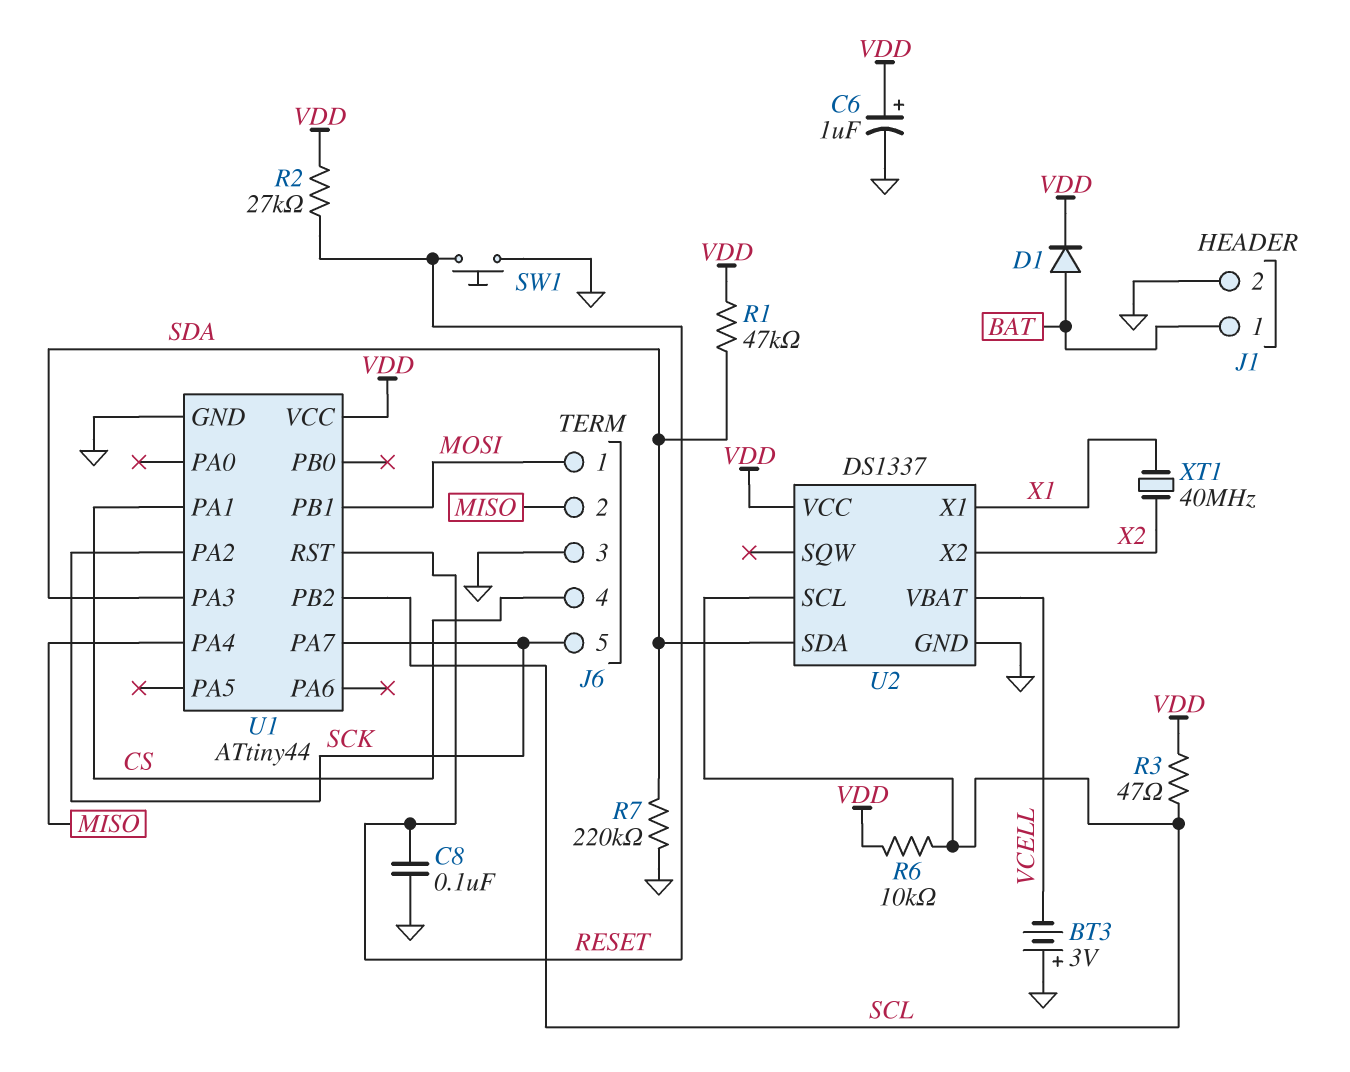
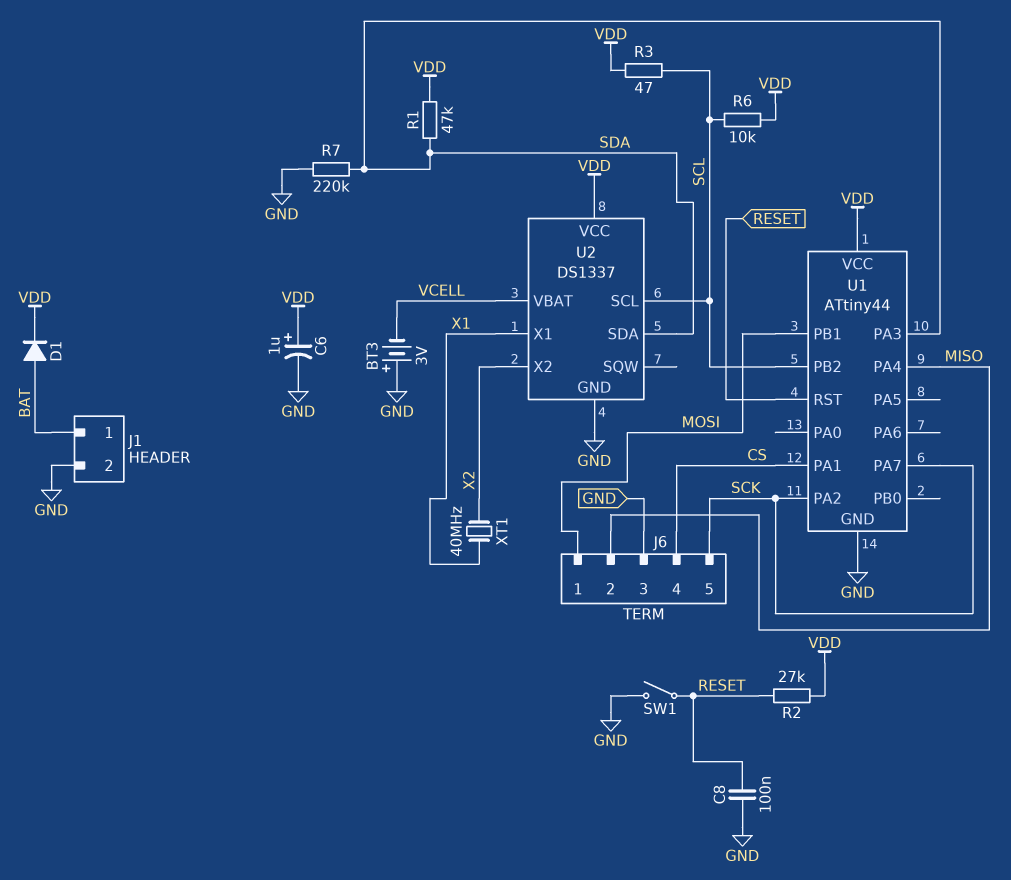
SW1: button (GND, RESET) -> switch (GND, RESET)

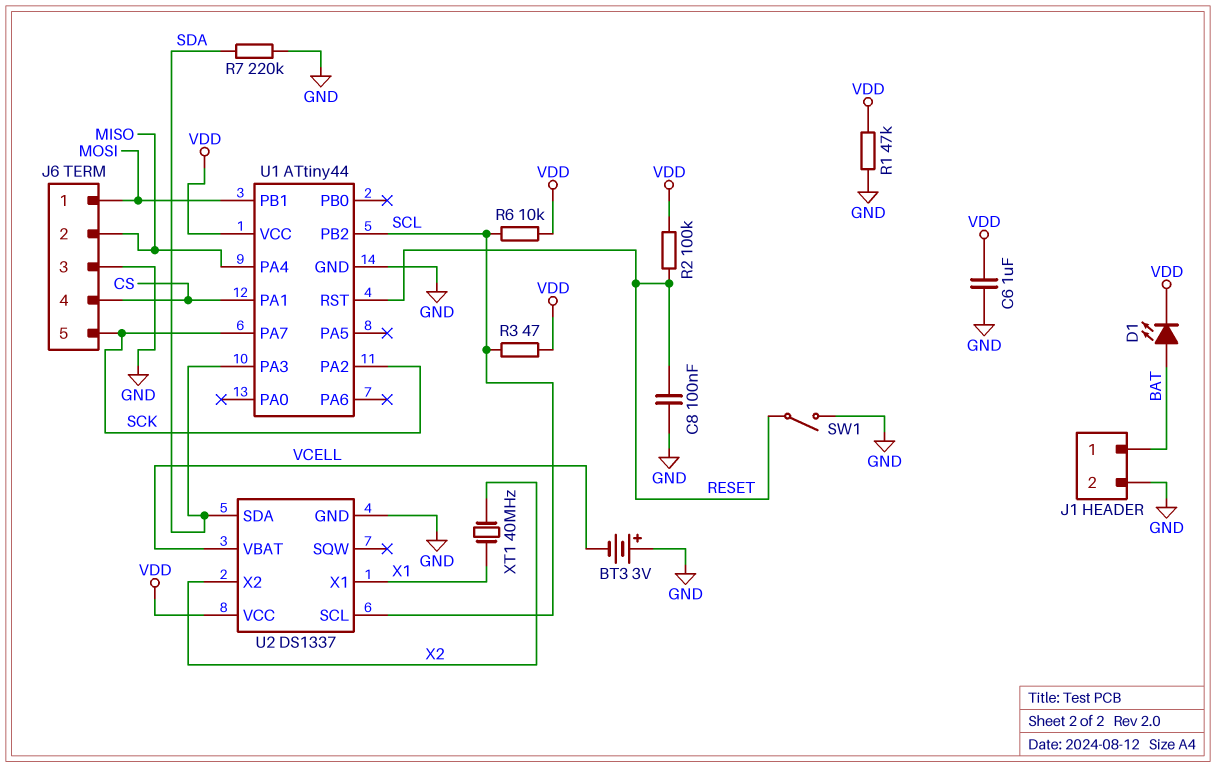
C6: 1uF (plus VDD, minus GND) -> 1uF (GND, VDD)
D1: diode (A BAT, K VDD) -> LED (A BAT, K VDD)
R1: 47k (SDA, VDD) -> 47k (GND, VDD)
R2: 27k (RESET, VDD) -> 100k (RESET, VDD)

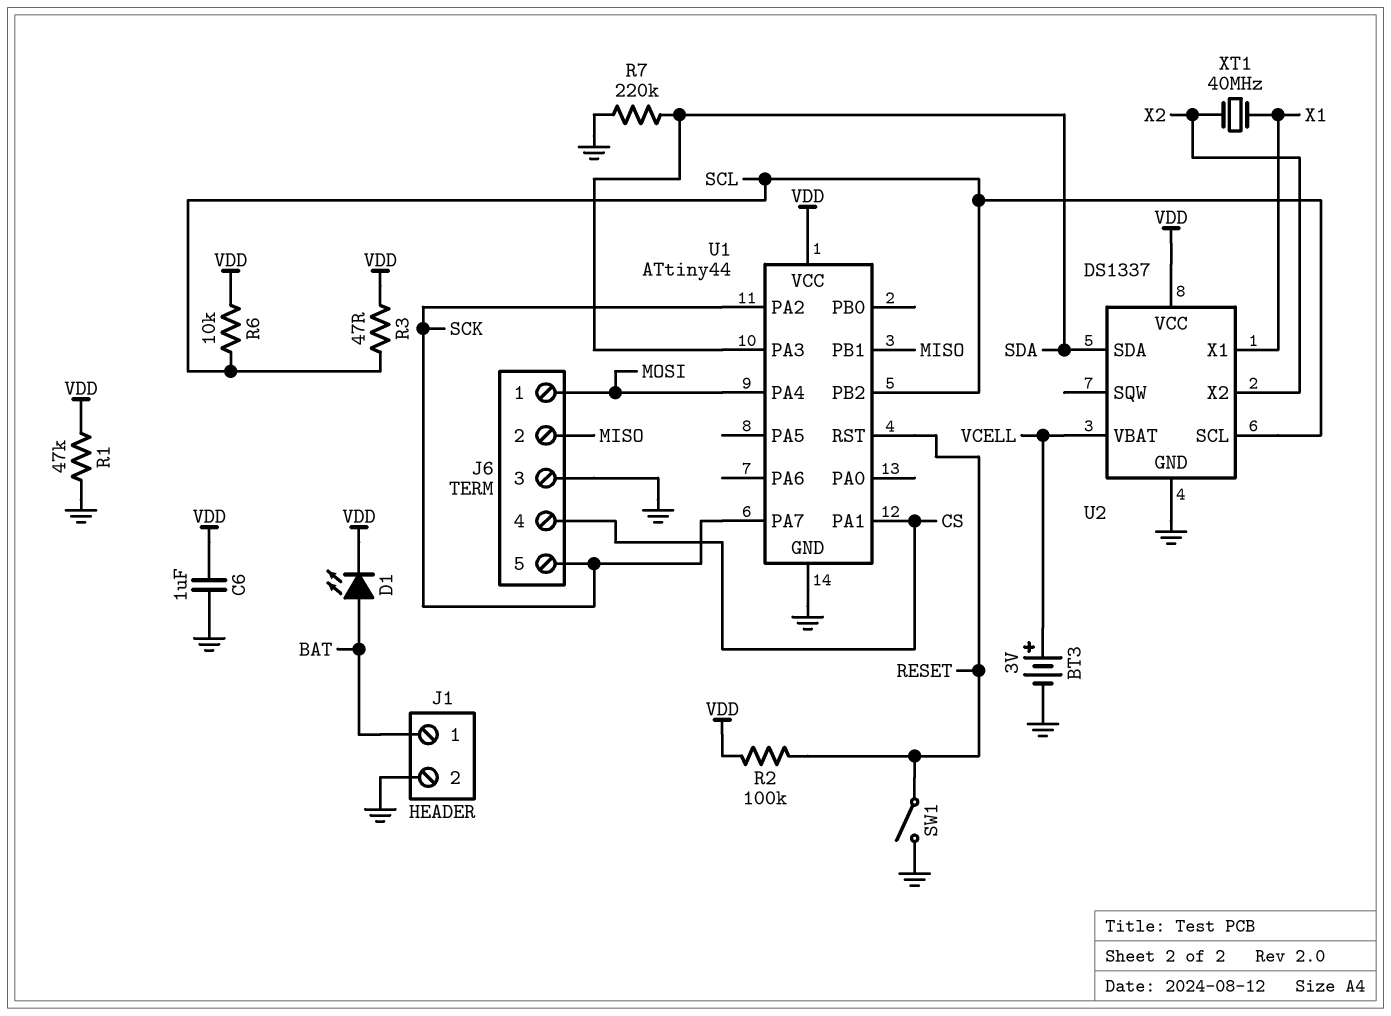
BT3: 3V (plus GND, minus VCELL) -> 3V (plus VCELL, minus GND)
C8: 100nF (GND, RESET) -> none
U1 pin PA4: MISO -> MOSI
U1 pin PB1: MOSI -> MISO

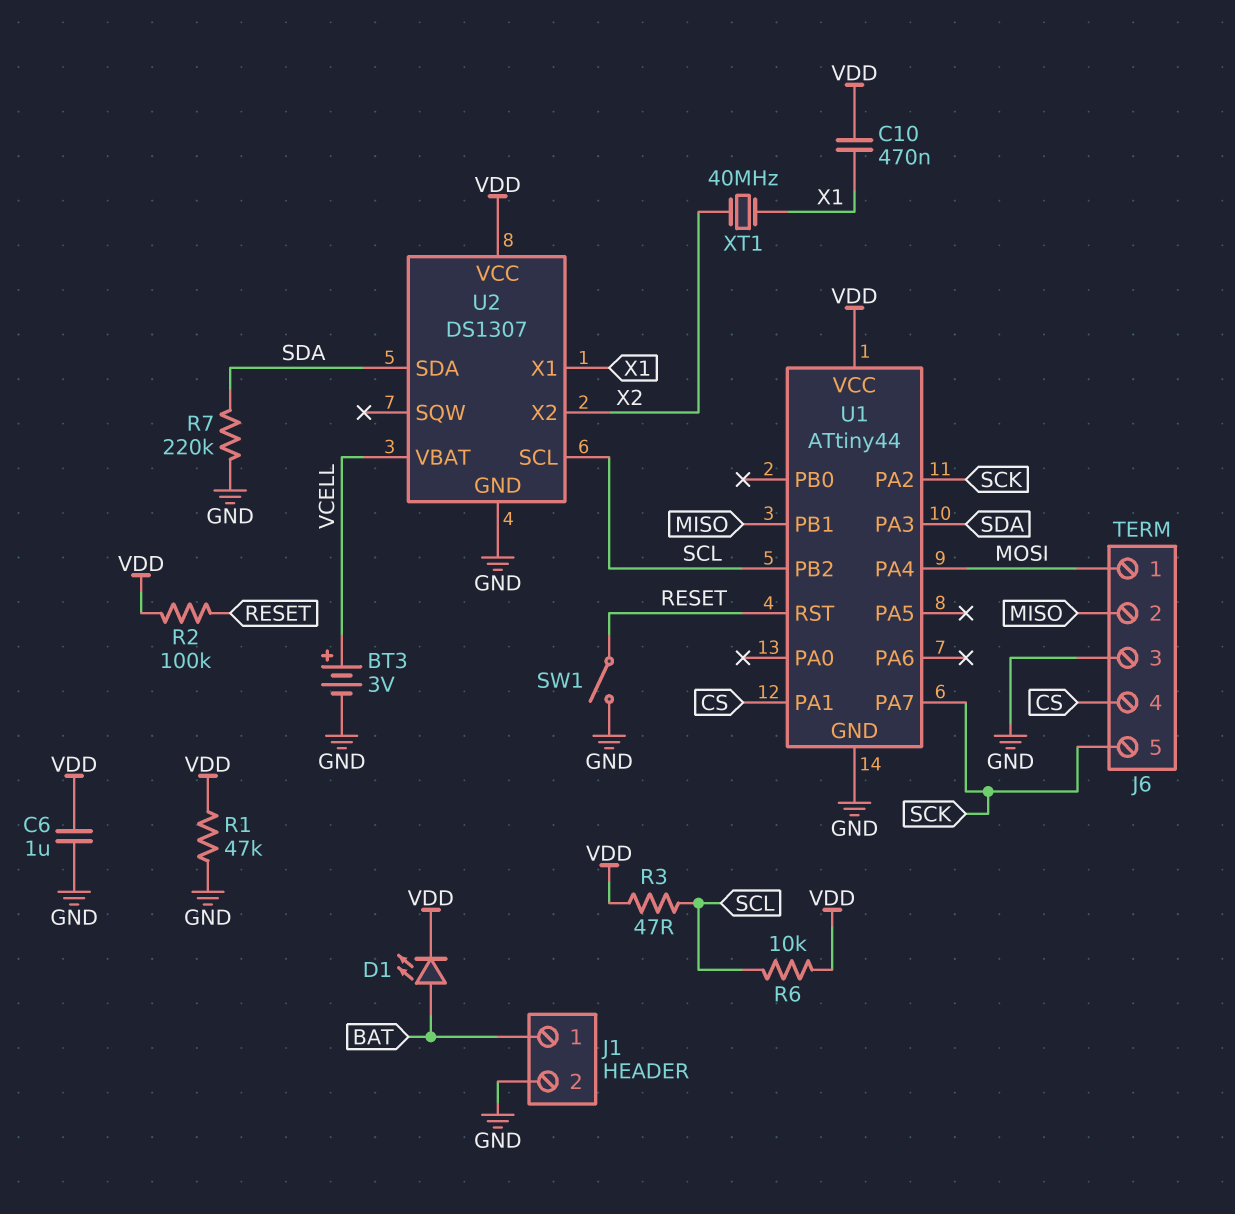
C10: none -> 470nF (VDD, X1)
U2: DS1337 -> DS1307

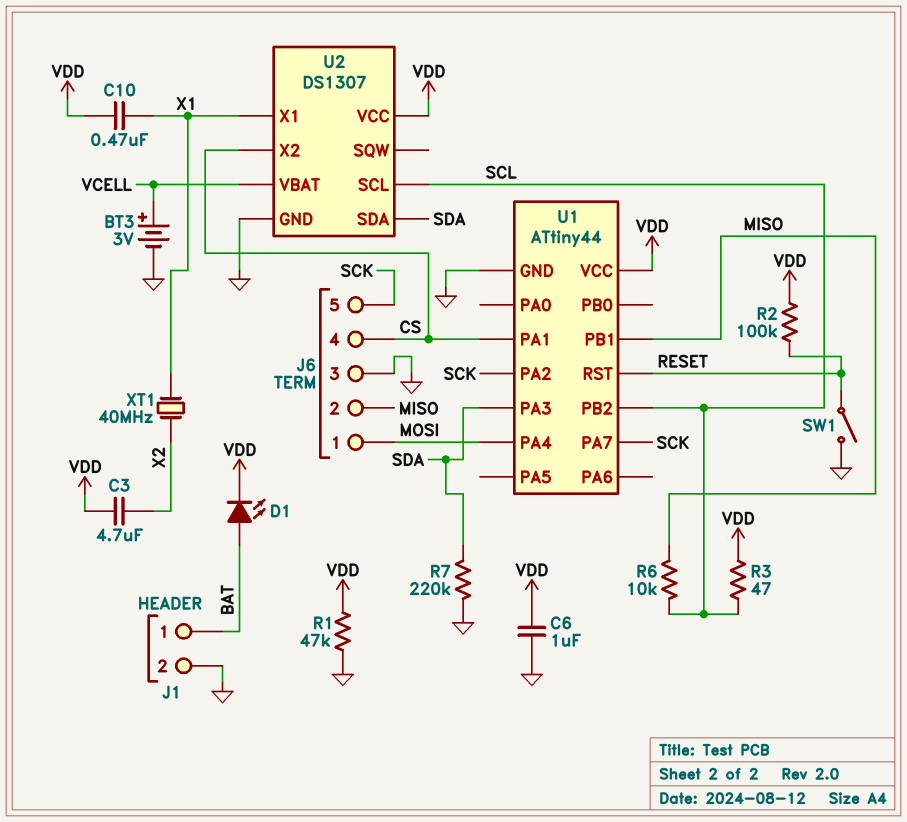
C3: none -> 4.7uF (VDD, X2)
R6: 10k (SCL, VDD) -> 10k (MISO, SCL)
U2 pin X2: X2 -> CS

